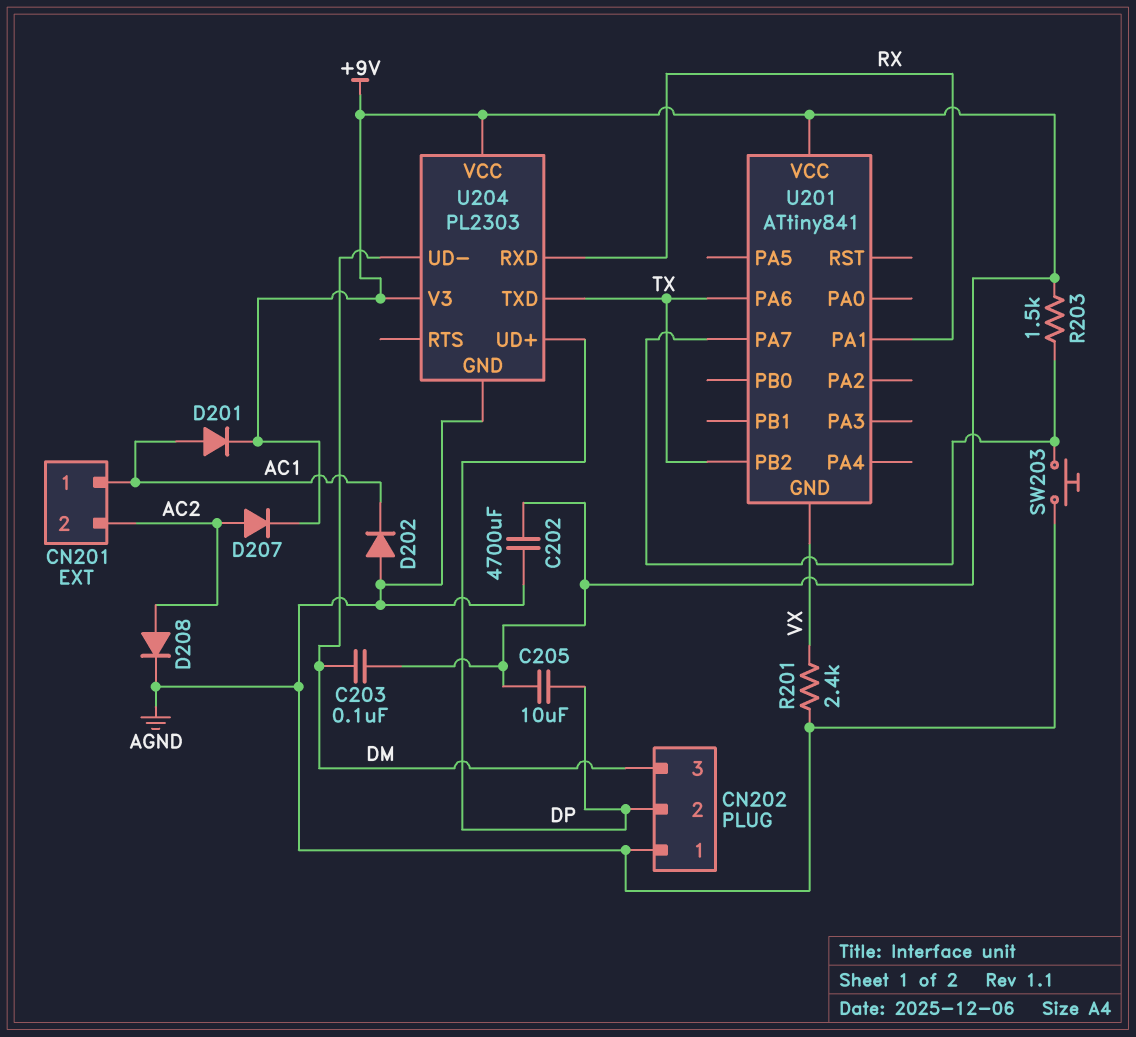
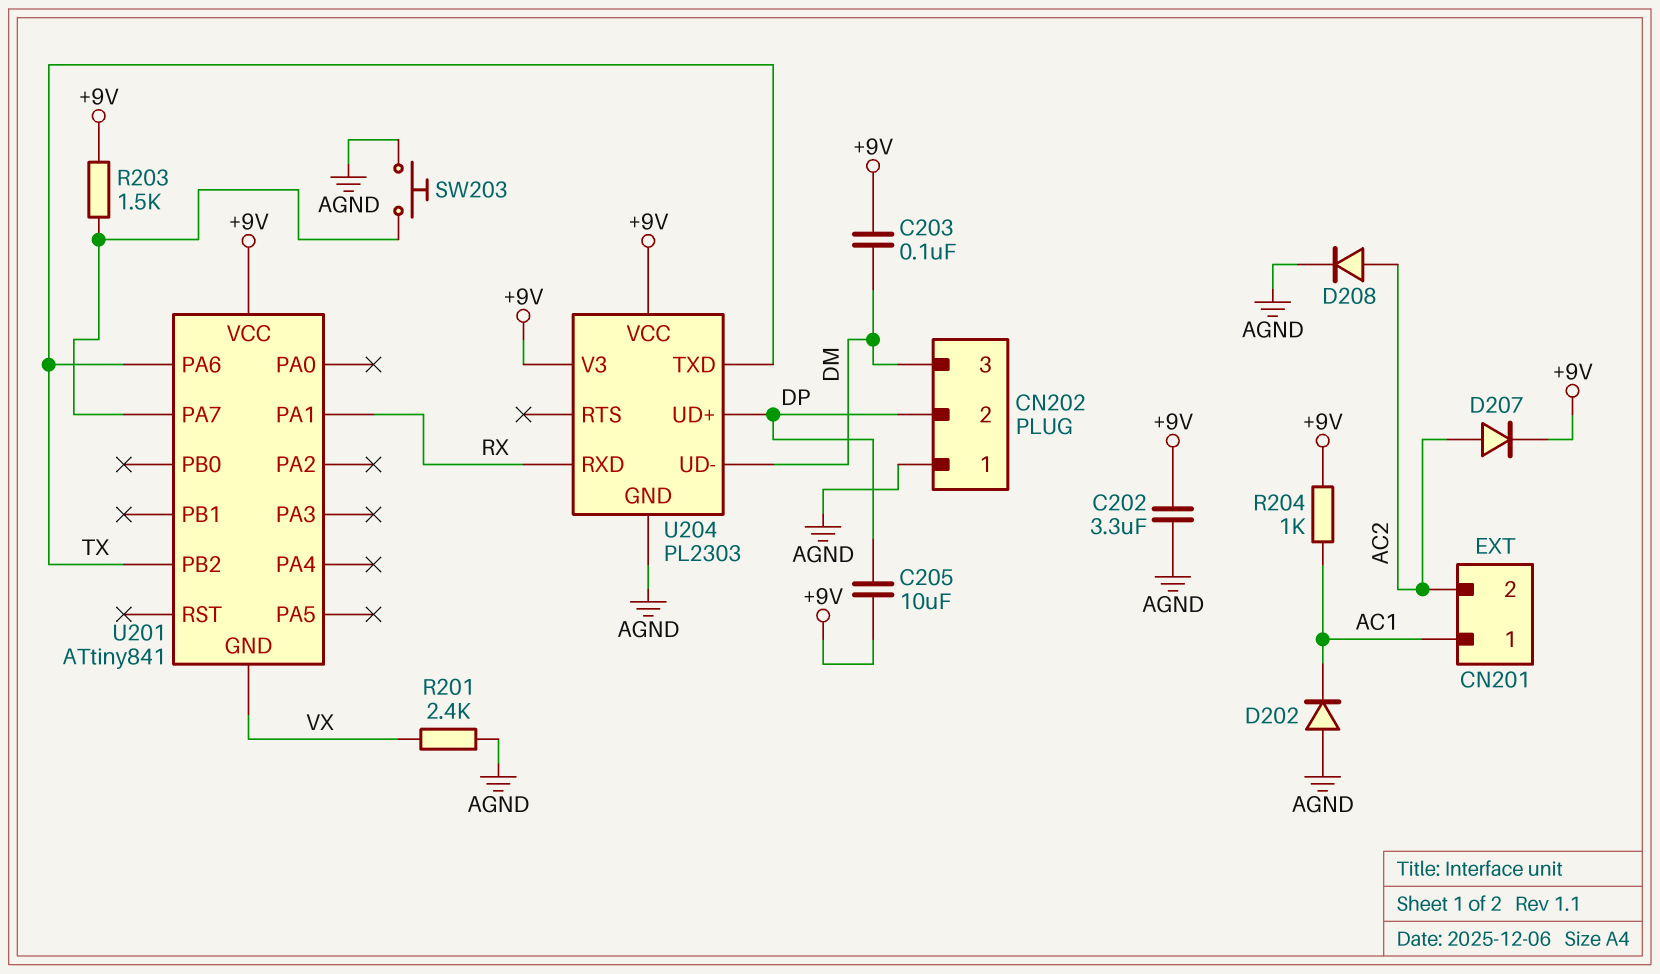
C202: 4700uF (+9V, AGND) -> 3.3uF (+9V, AGND)
D201: diode (A AC1, K +9V) -> none
R204: none -> 1k (+9V, AC1)

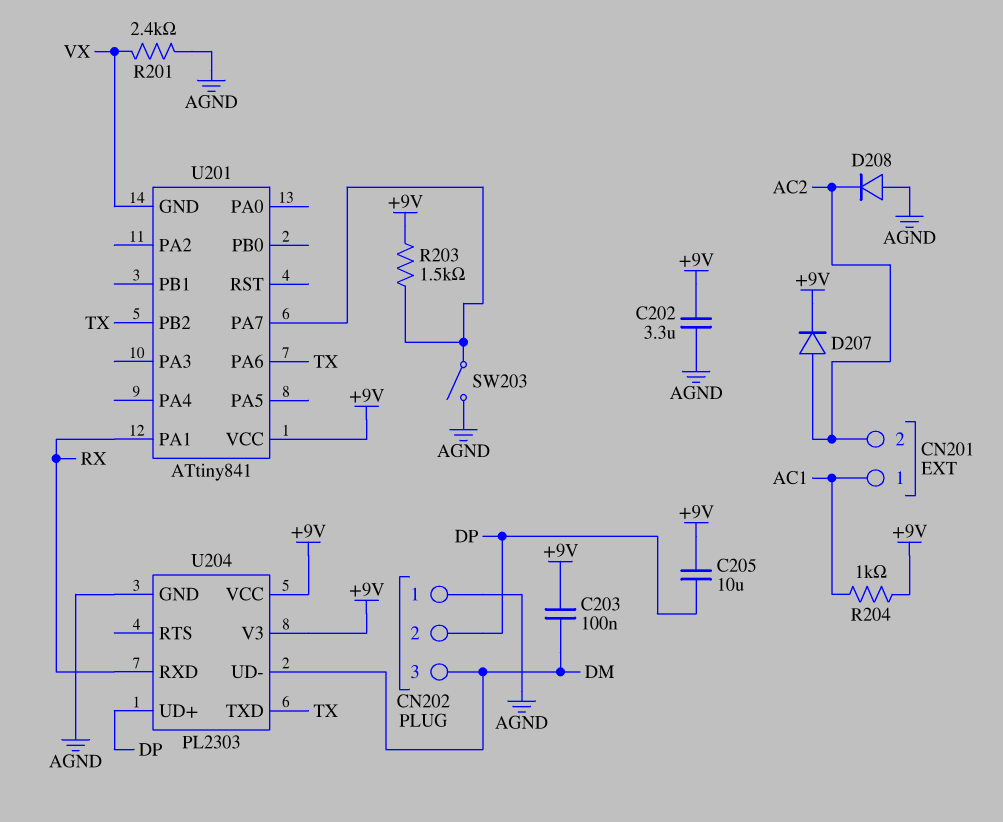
D202: diode (A AGND, K AC1) -> none
D208: diode (A AC2, K AGND) -> diode (A AGND, K AC2)
SW203: button (AGND, U201/PA7) -> switch (AGND, U201/PA7)

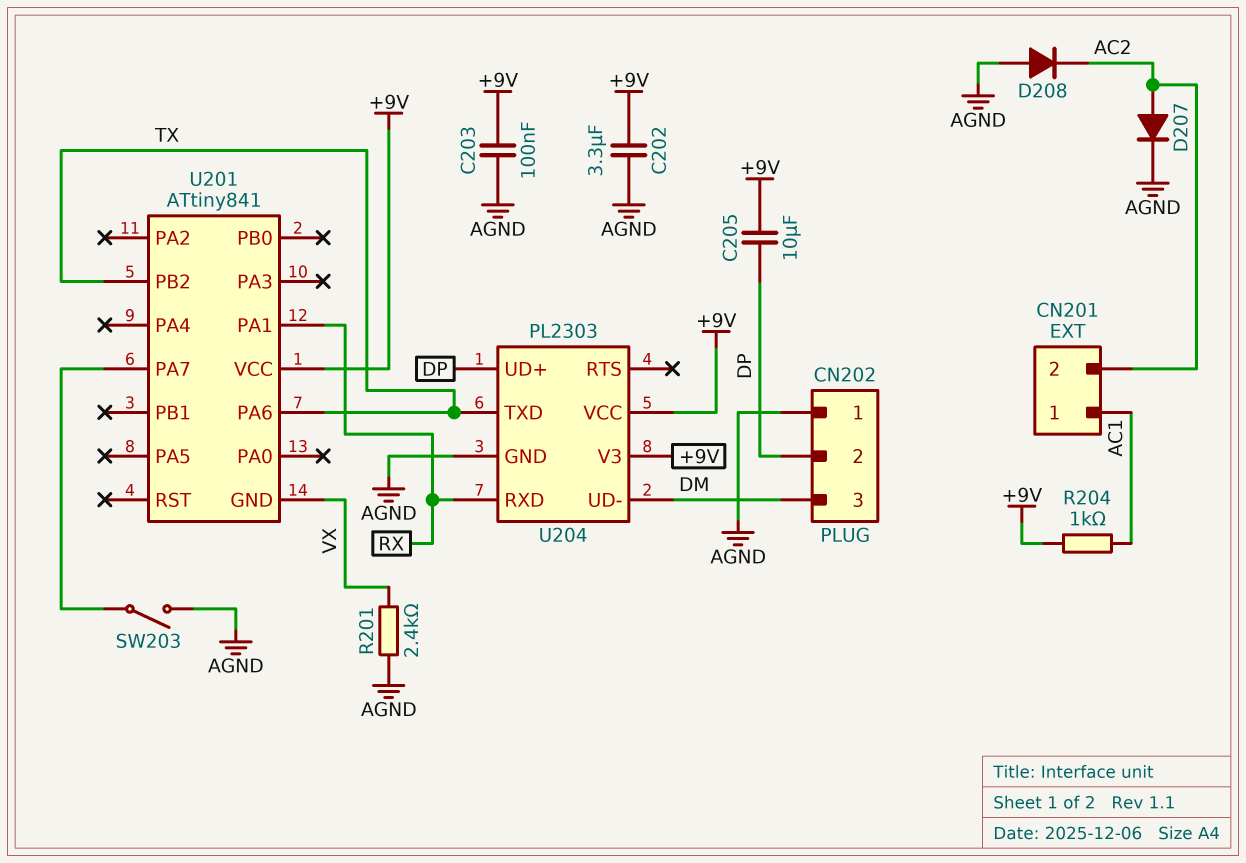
C203: 100nF (+9V, DM) -> 100nF (+9V, AGND)
D207: diode (A AC2, K +9V) -> diode (A AC2, K AGND)
R203: 1.5k (+9V, U201/PA7) -> none

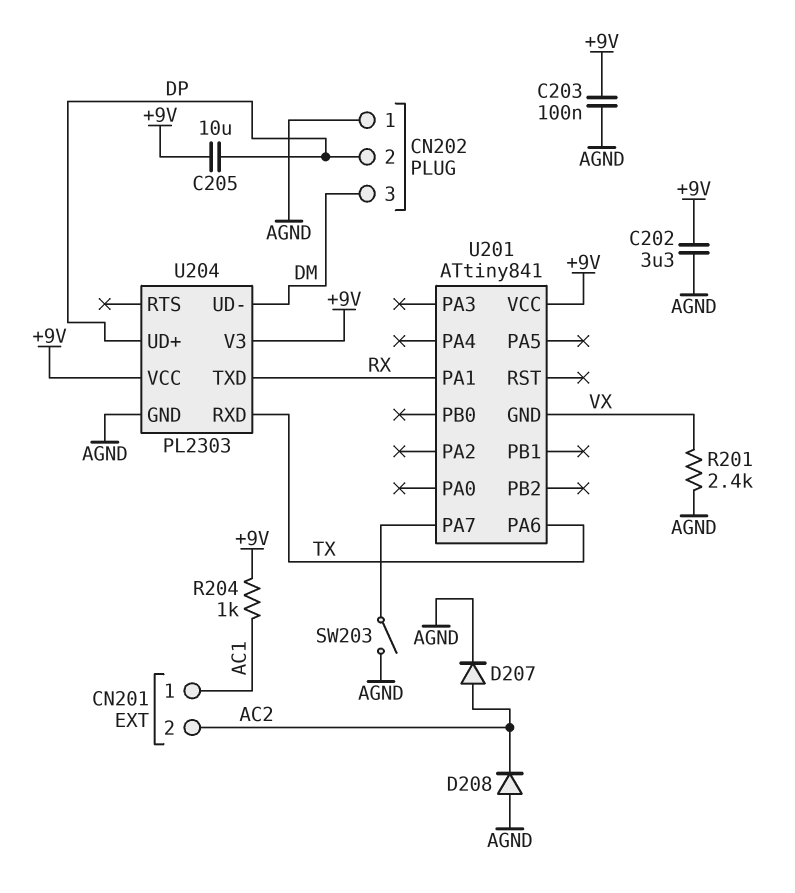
U201 pin PB2: TX -> none
U204 pin RXD: RX -> TX
U204 pin TXD: TX -> RX

